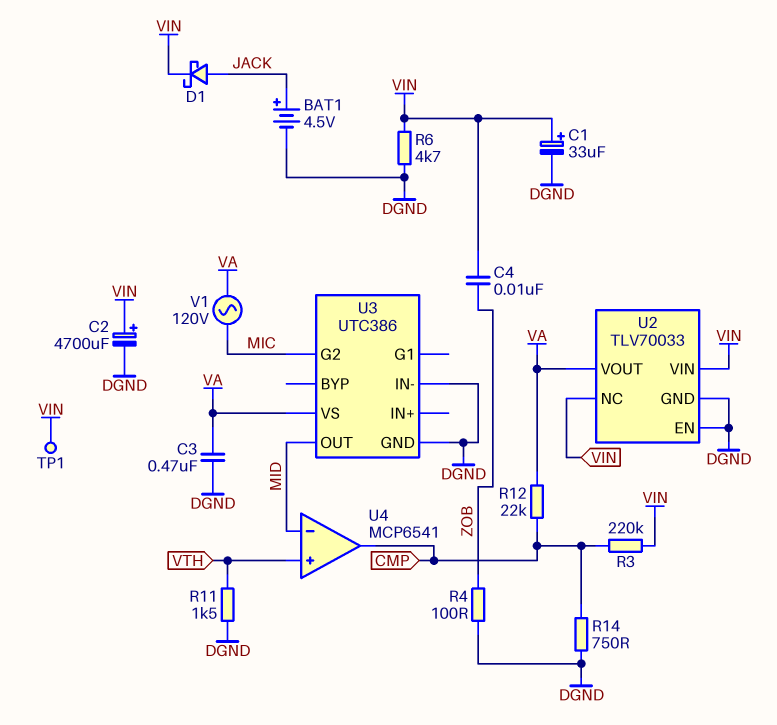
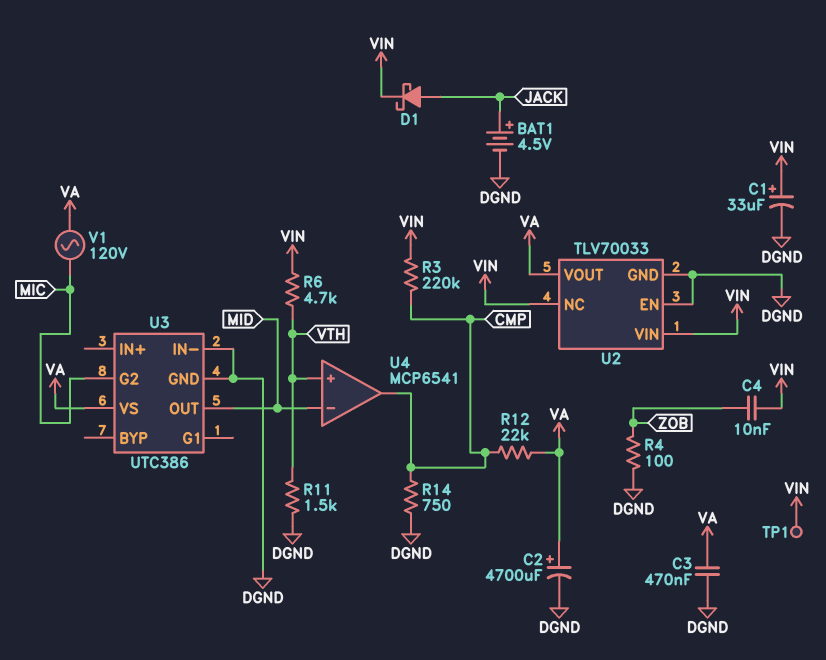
C2: 4700uF (plus VIN, minus DGND) -> 4700uF (plus VA, minus DGND)
R6: 4.7k (DGND, VIN) -> 4.7k (VIN, VTH)

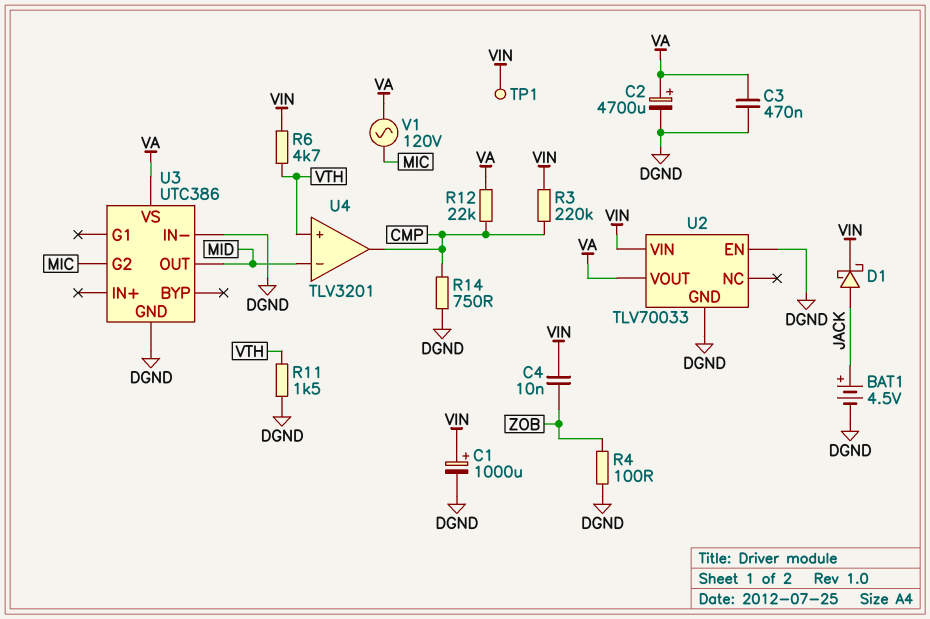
C1: 33uF (plus VIN, minus DGND) -> 1000uF (plus VIN, minus DGND)
U2 pin NC: VIN -> none
U4: MCP6541 -> TLV3201

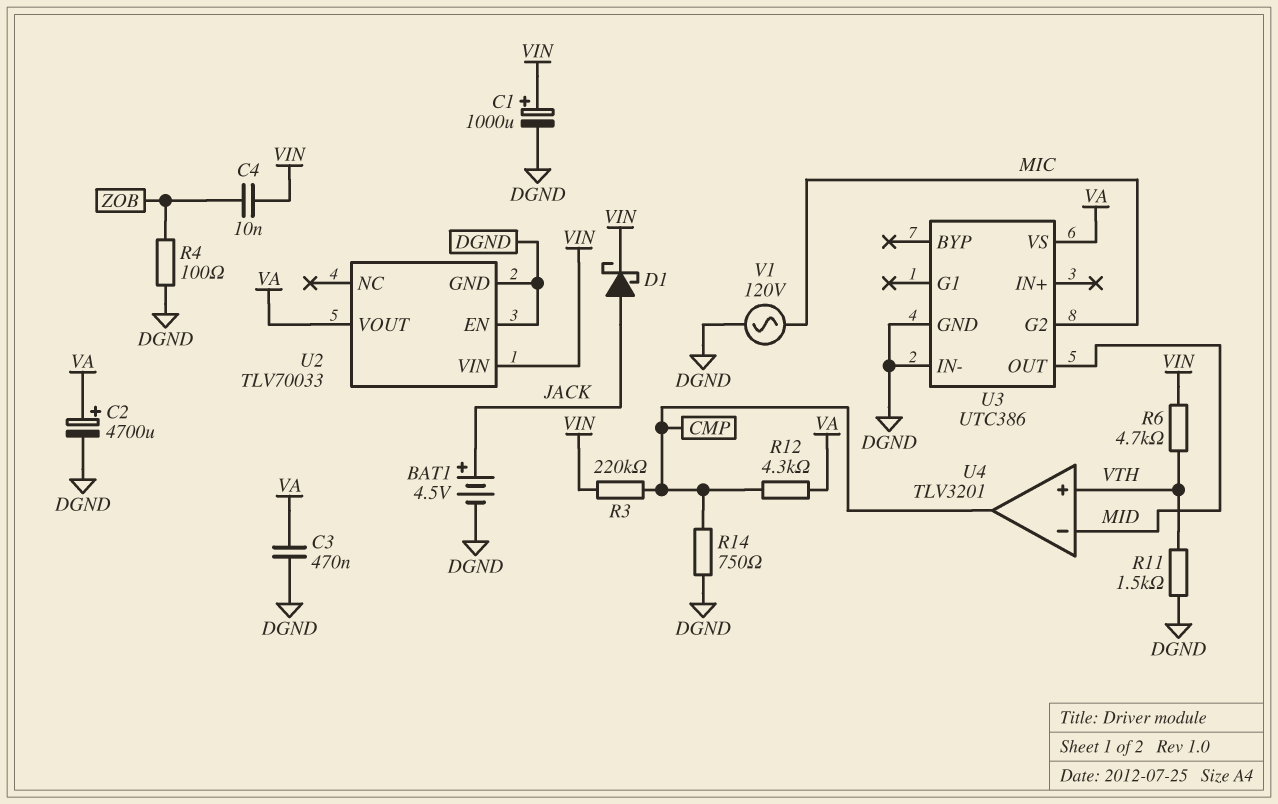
R12: 22k (CMP, VA) -> 4.3k (CMP, VA)
TP1: test point (VIN) -> none
V1: AC 120V (MIC, VA) -> AC 120V (DGND, MIC)

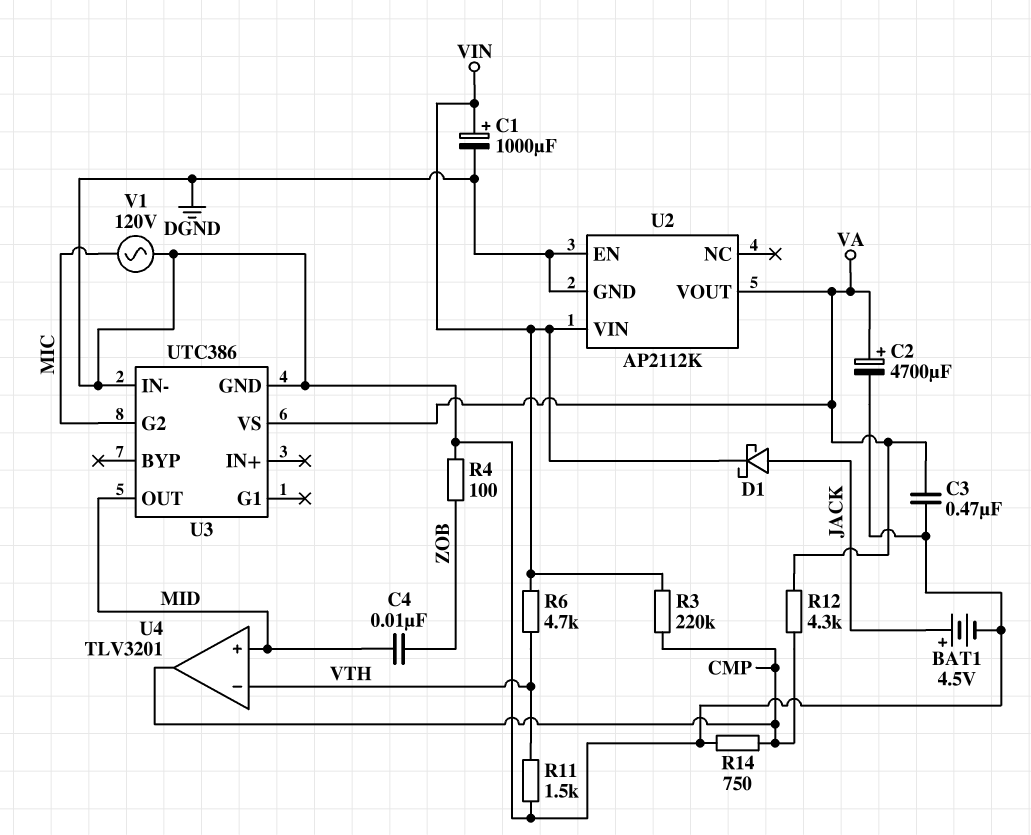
C4: 10nF (VIN, ZOB) -> 10nF (MID, ZOB)
U2: TLV70033 -> AP2112K
U4 pin in+: VTH -> MID
U4 pin in-: MID -> VTH

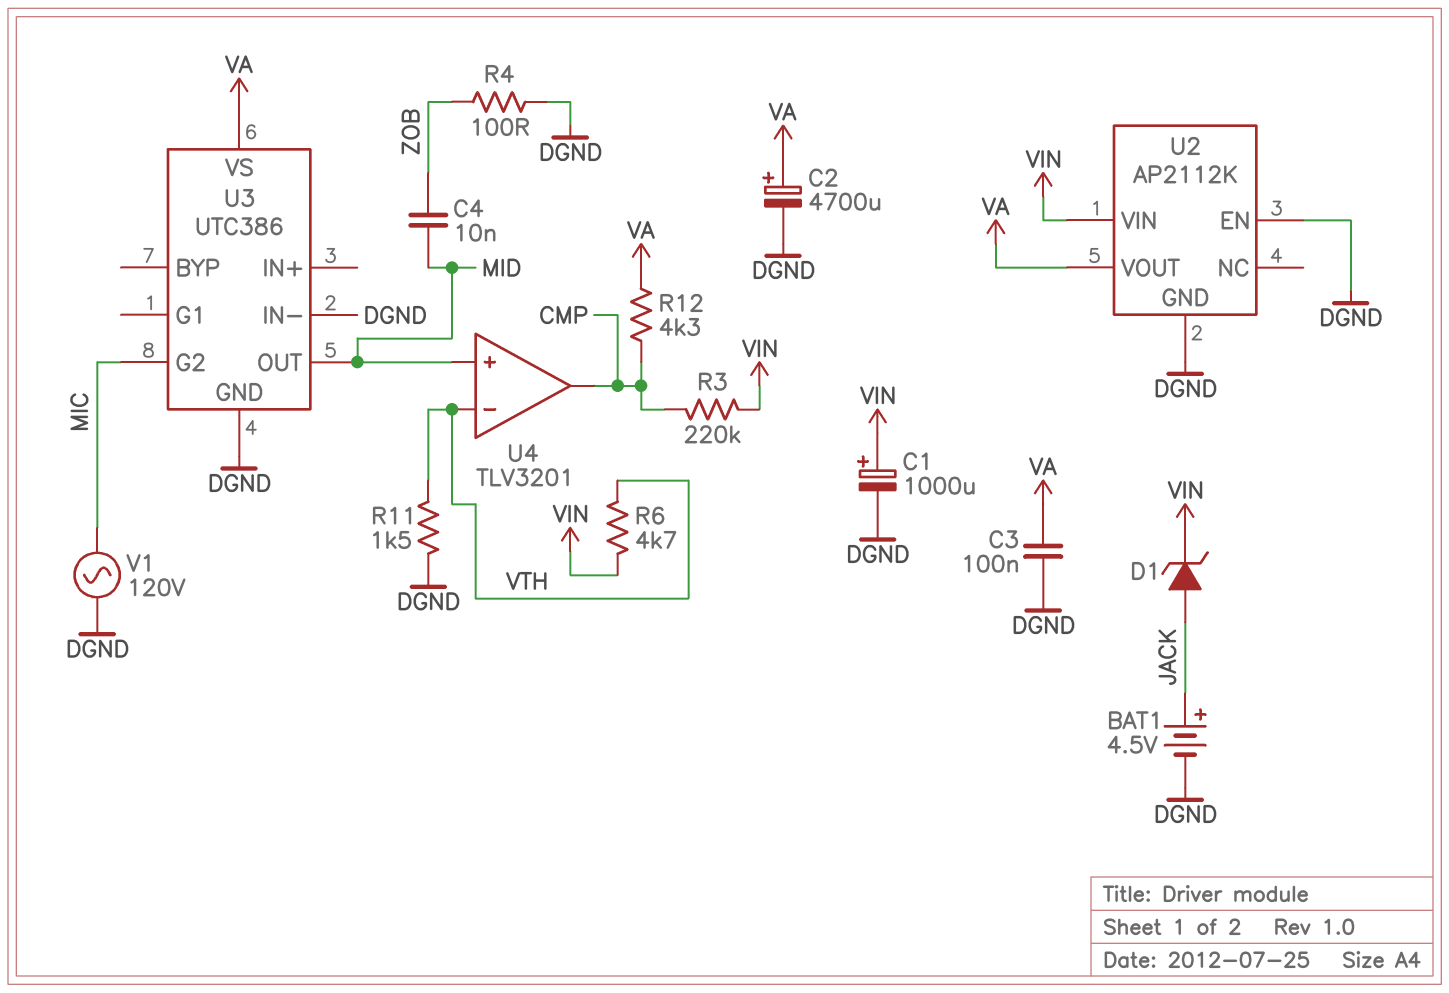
C3: 470nF (DGND, VA) -> 100nF (DGND, VA)
D1: schottky (A JACK, K VIN) -> zener (A JACK, K VIN)
R14: 750 (CMP, DGND) -> none

